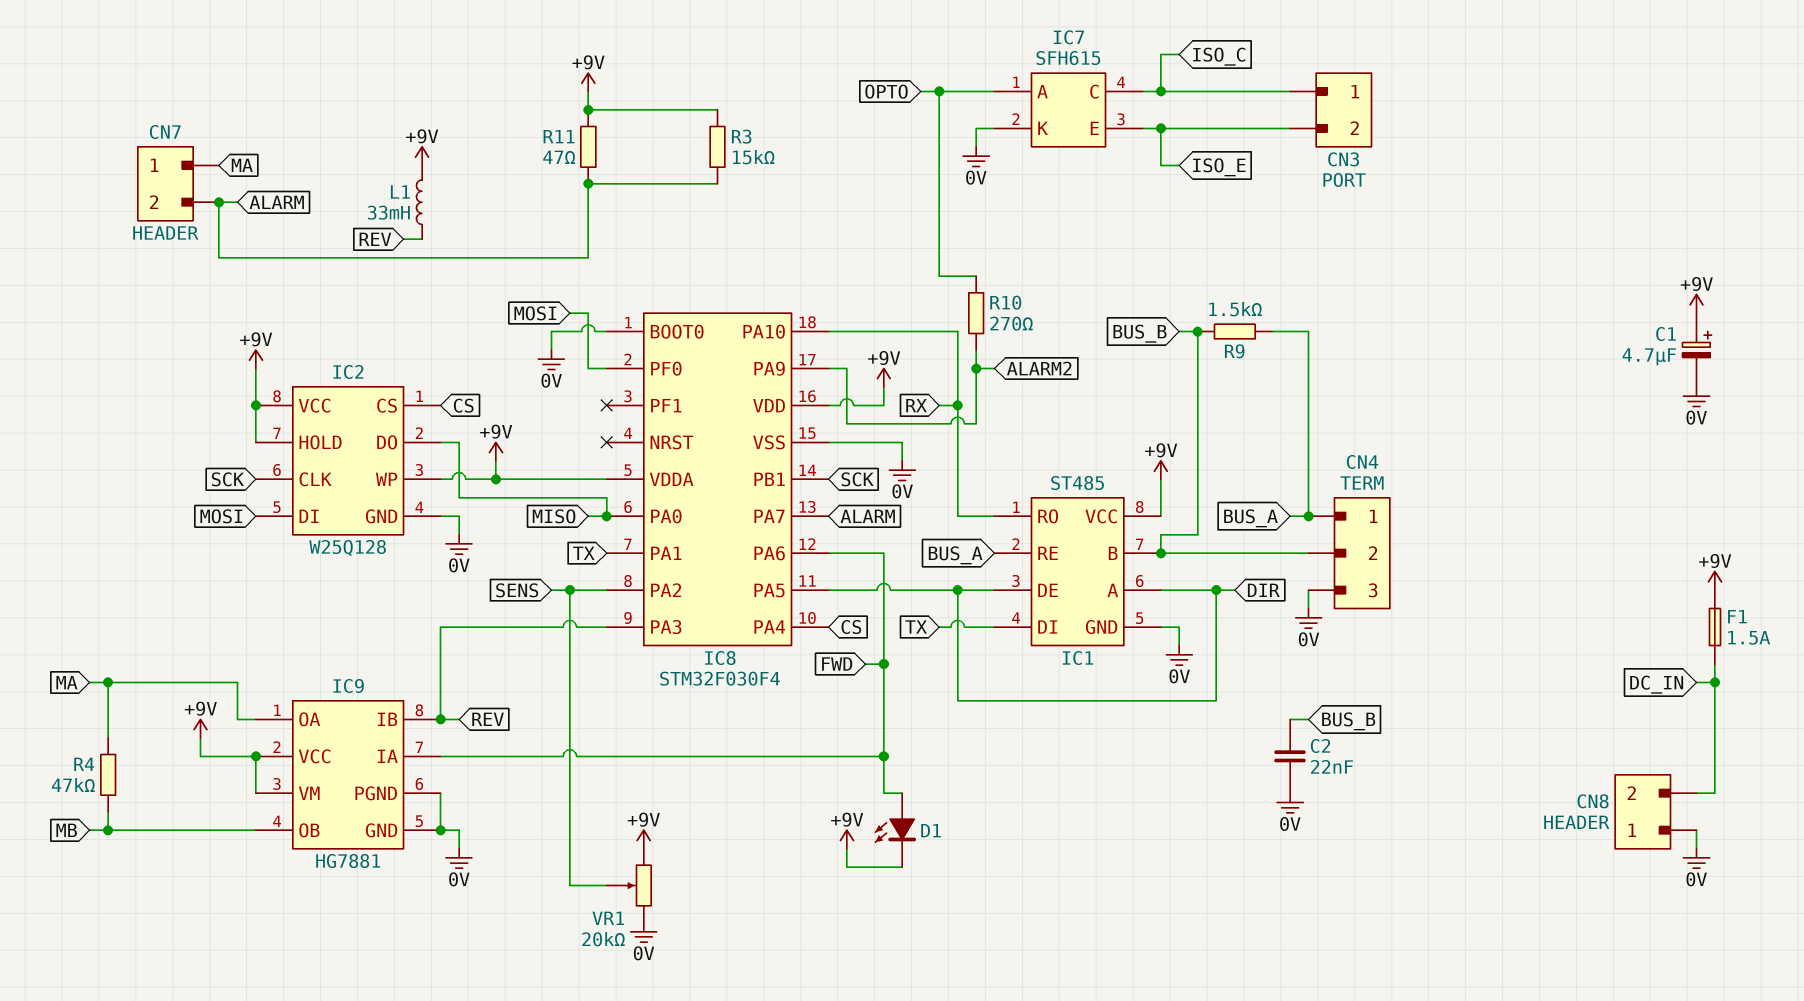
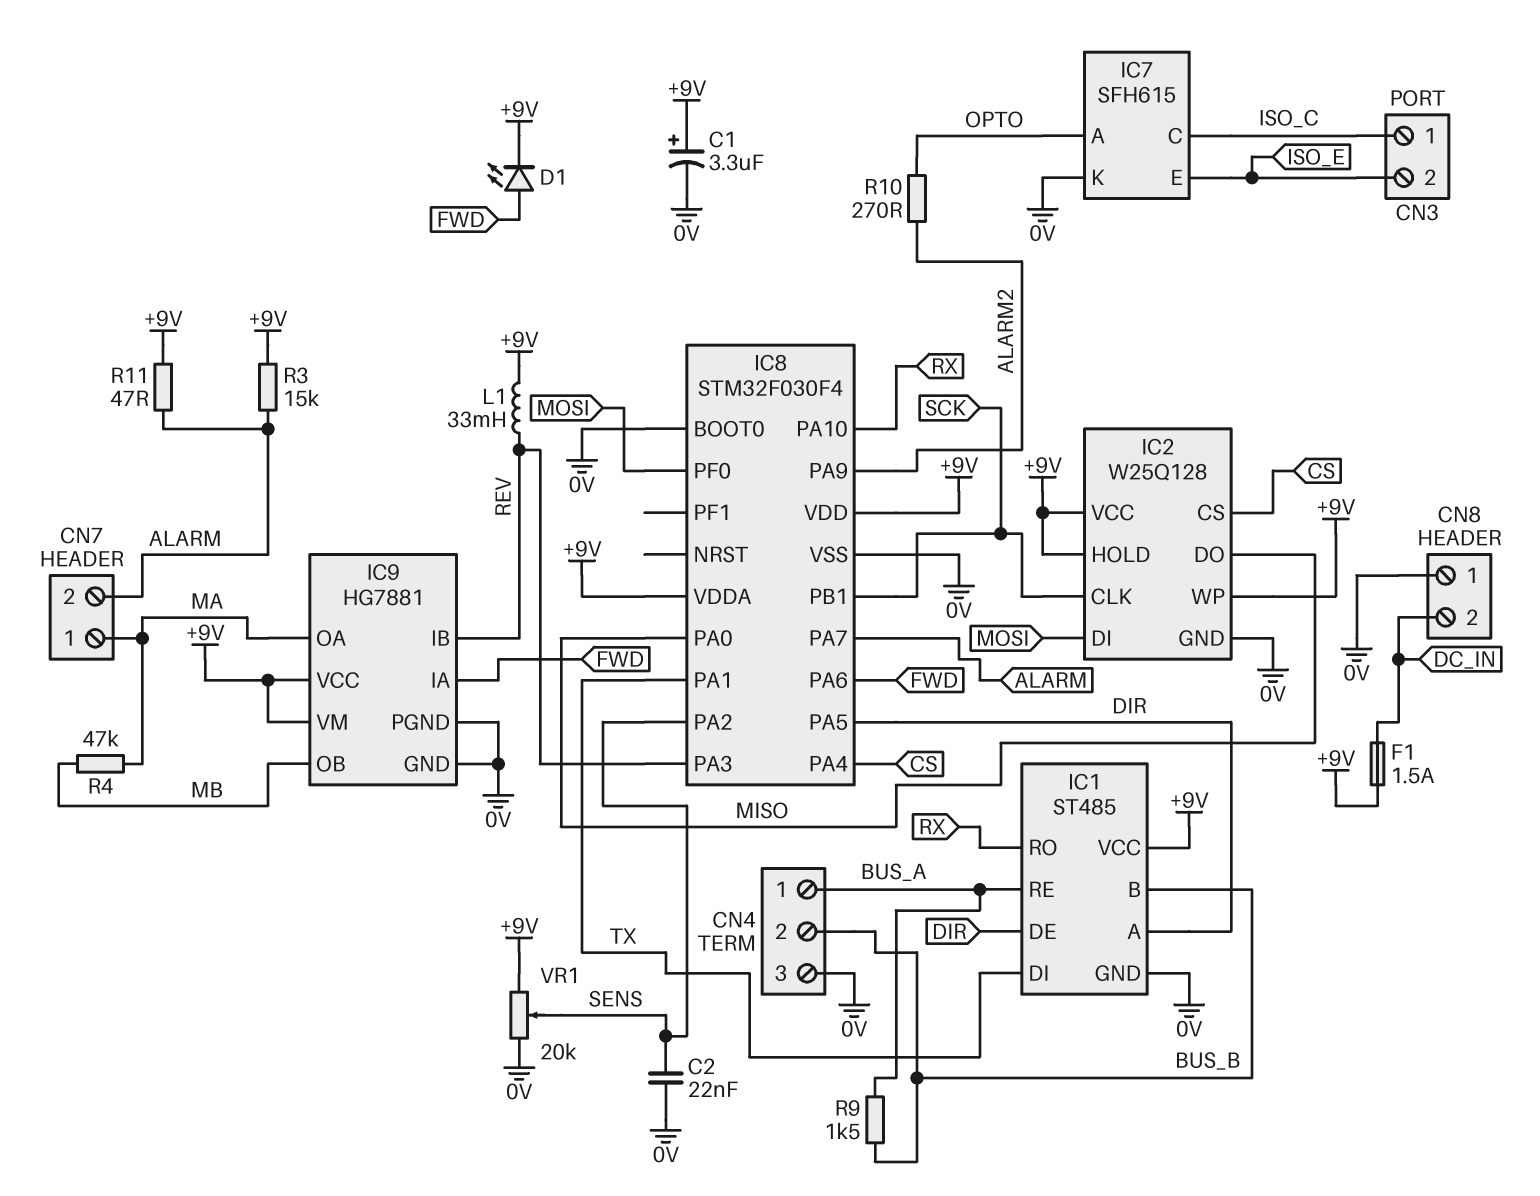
C1: 4.7uF (plus +9V, minus 0V) -> 3.3uF (plus +9V, minus 0V)
C2: 22nF (0V, BUS_B) -> 22nF (0V, SENS)

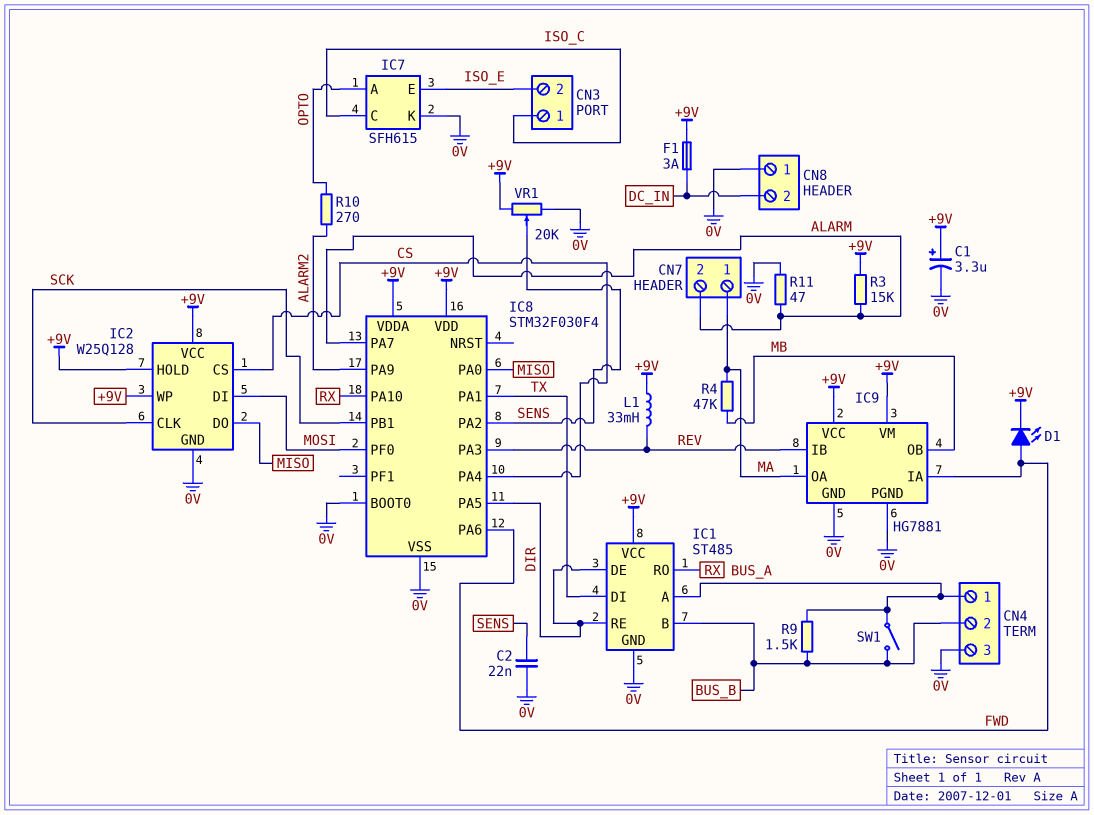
F1: 1.5A (+9V, DC_IN) -> 3A (+9V, DC_IN)
IC1 pin A: DIR -> BUS_A
IC1 pin RE: BUS_A -> DIR
R11: 47 (+9V, ALARM) -> 47 (0V, ALARM)
SW1: none -> switch (BUS_A, BUS_B)

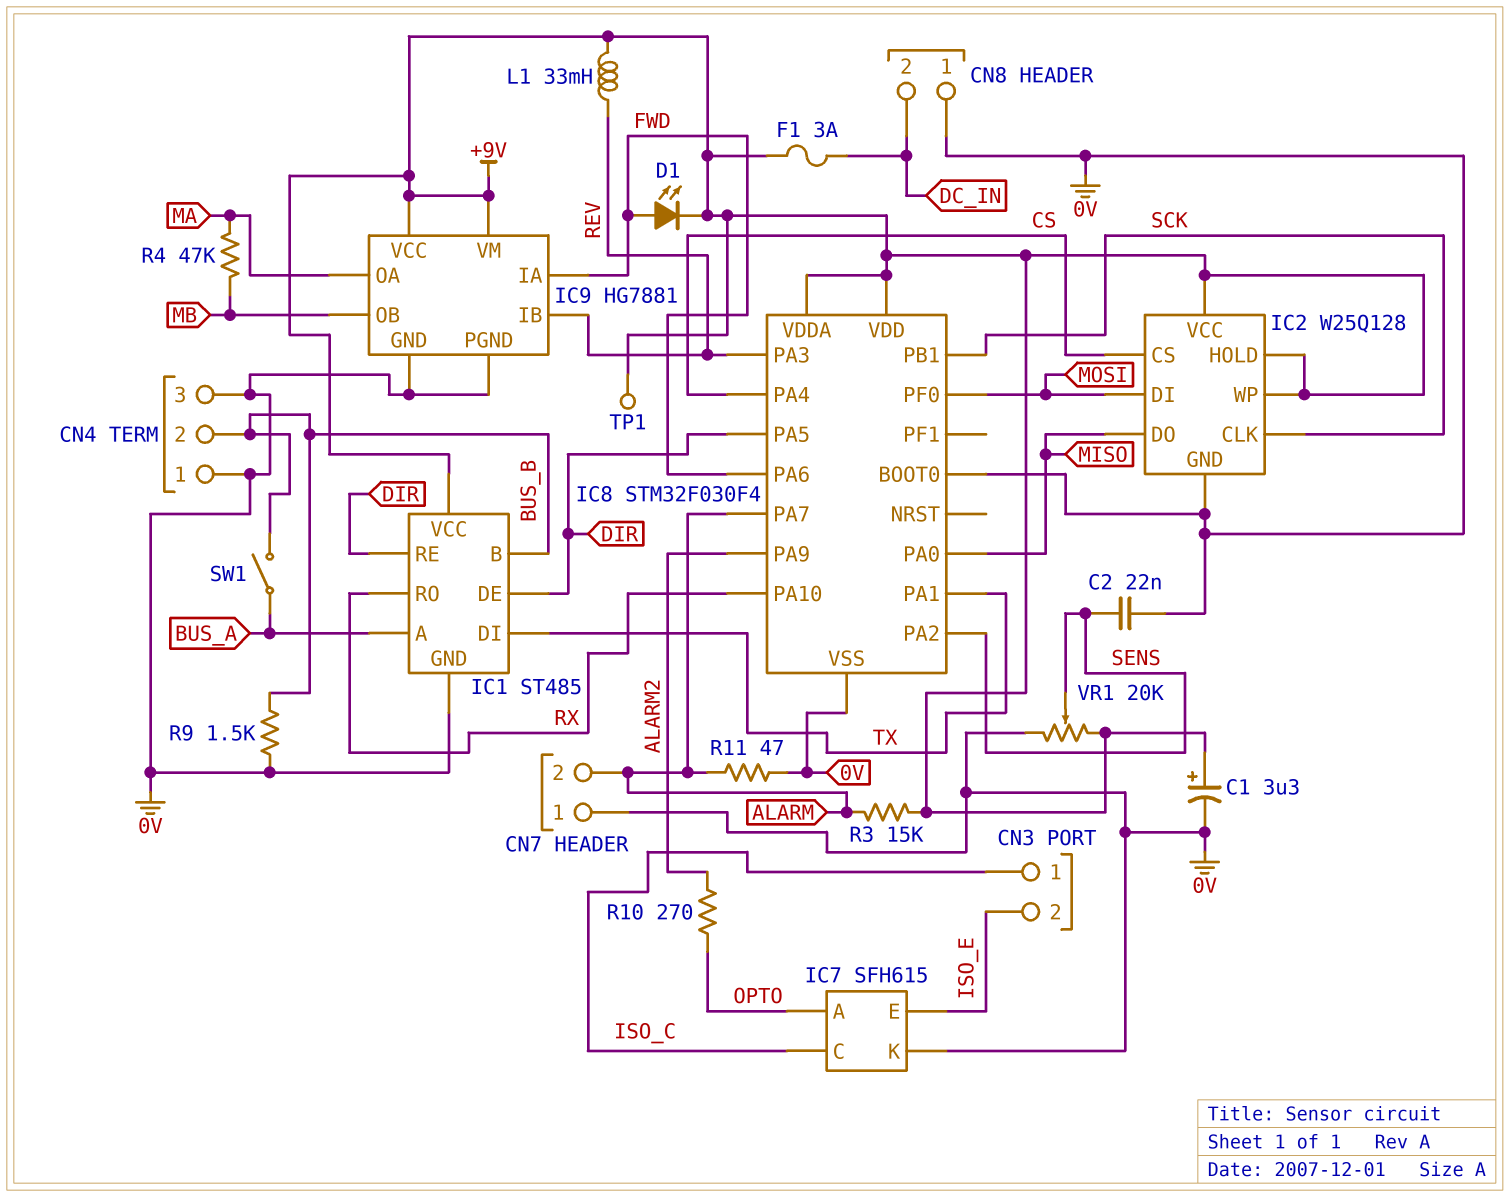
CN4 pin 1: BUS_A -> 0V
CN7 pin 1: MA -> 0V
R9: 1.5k (BUS_A, BUS_B) -> 1.5k (0V, BUS_B)
TP1: none -> test point (+9V)

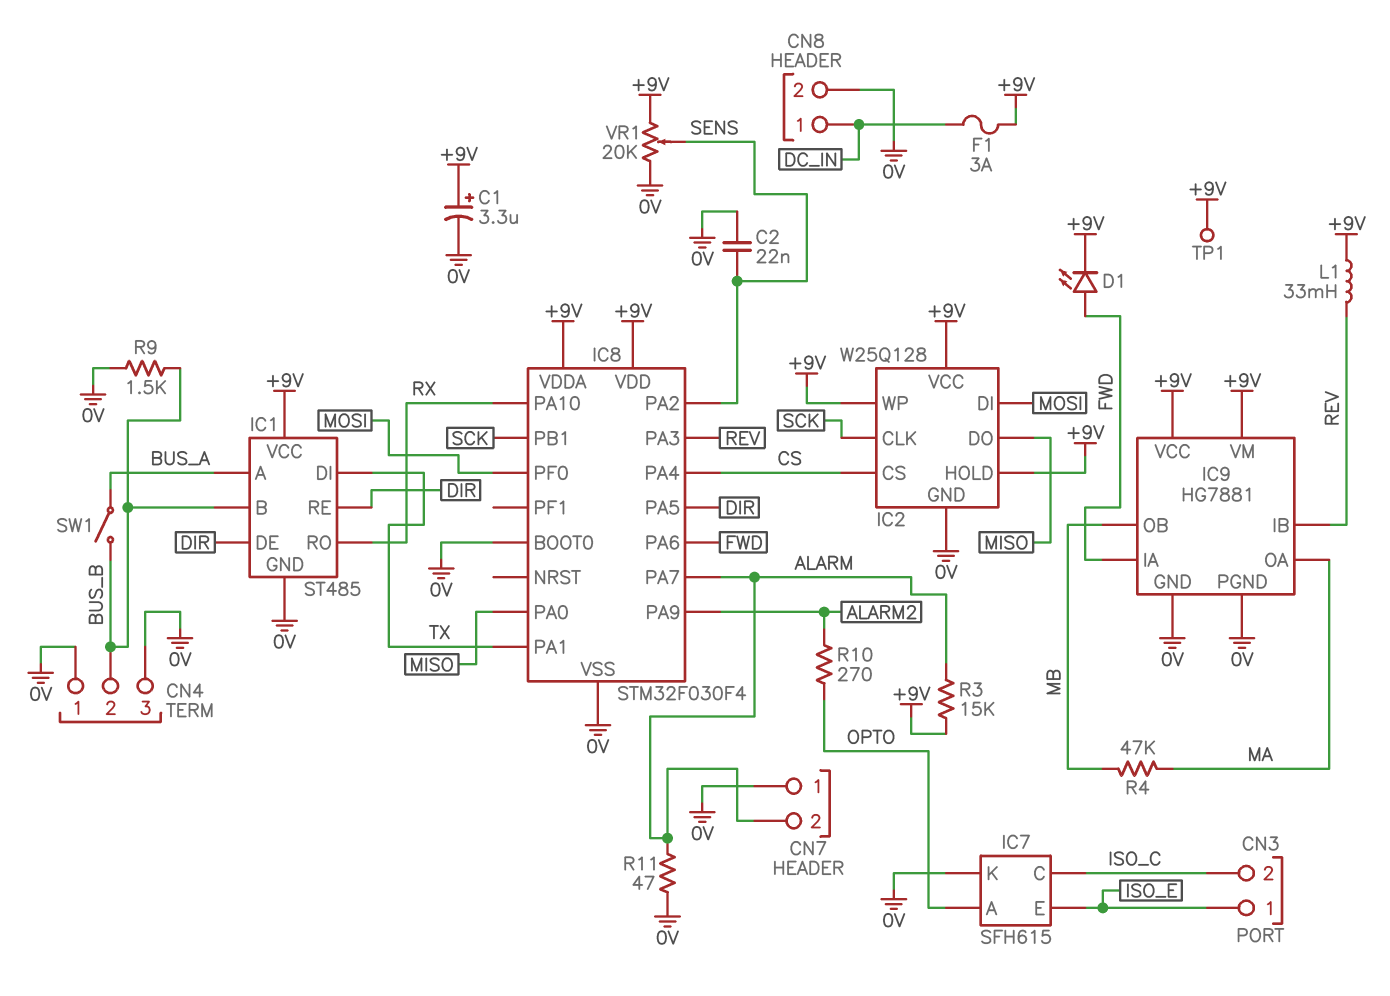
CN3 pin 1: ISO_C -> ISO_E
CN3 pin 2: ISO_E -> ISO_C
CN8 pin 1: 0V -> DC_IN
CN8 pin 2: DC_IN -> 0V

